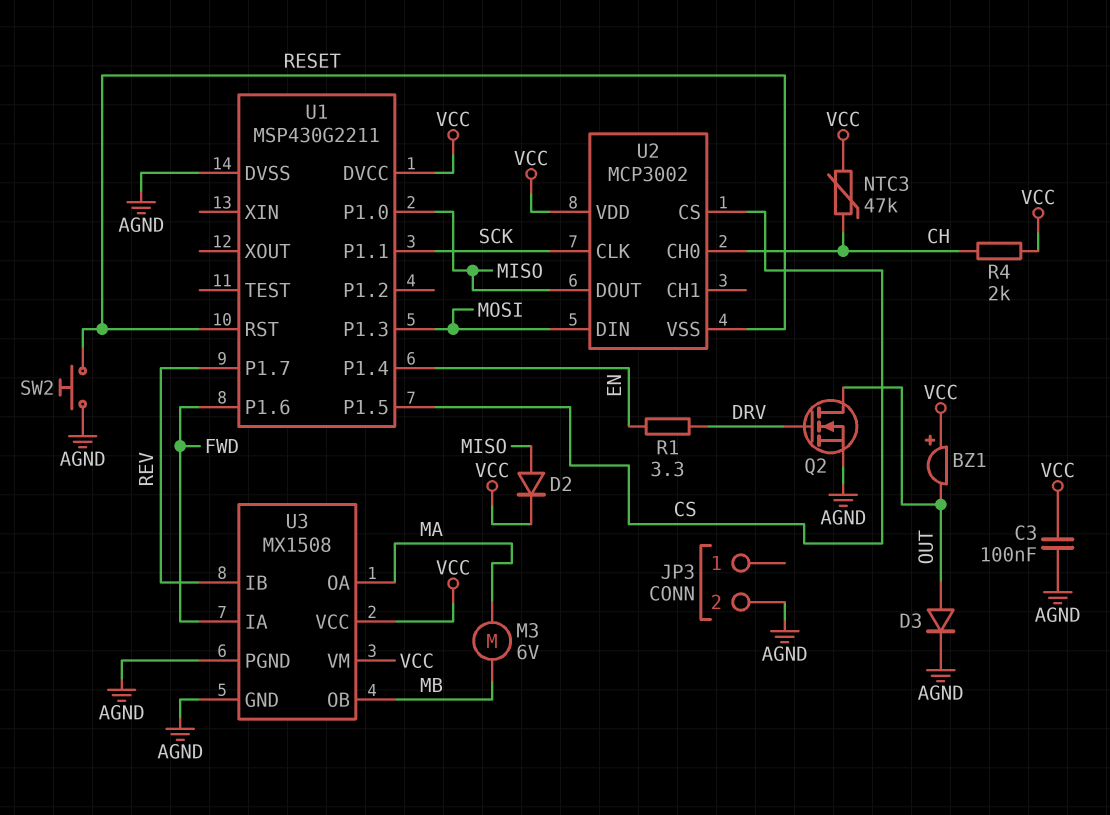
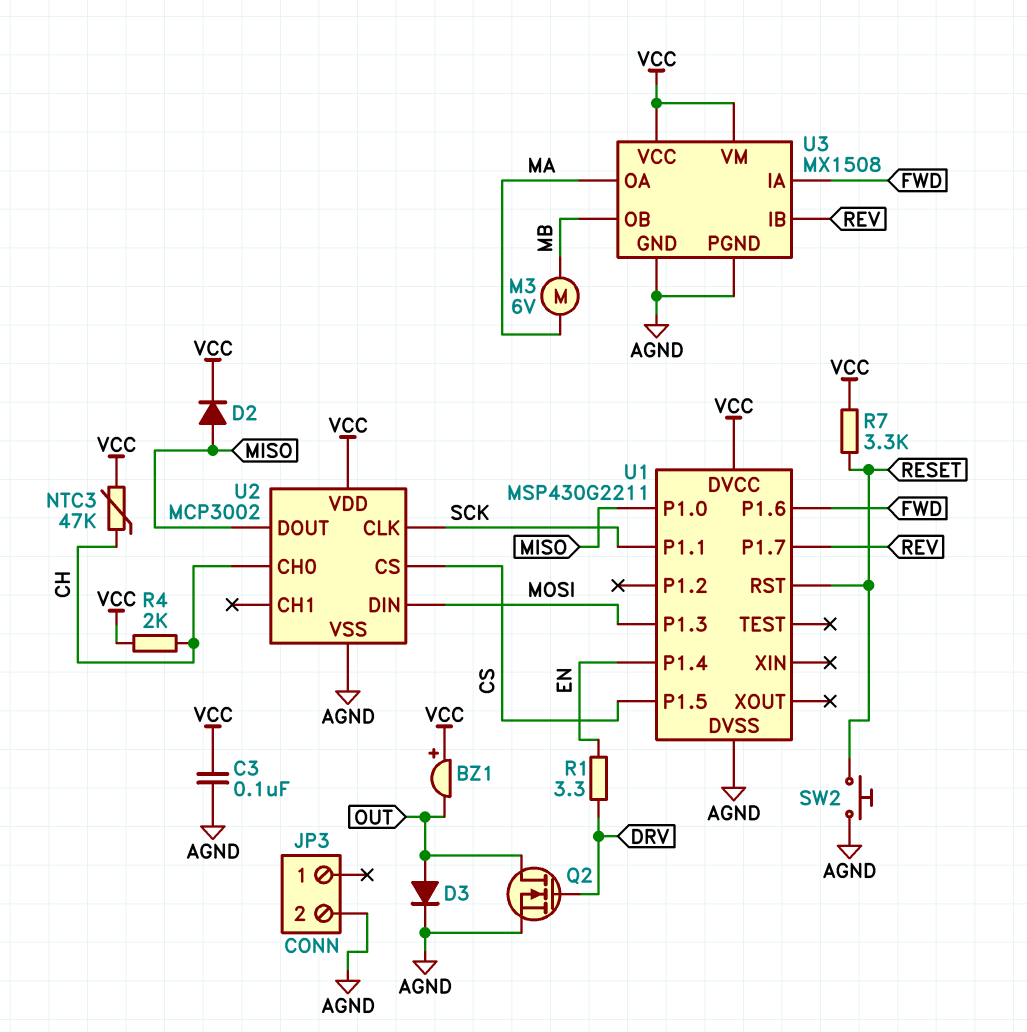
R7: none -> 3.3k (RESET, VCC)
U2 pin VSS: RESET -> AGND

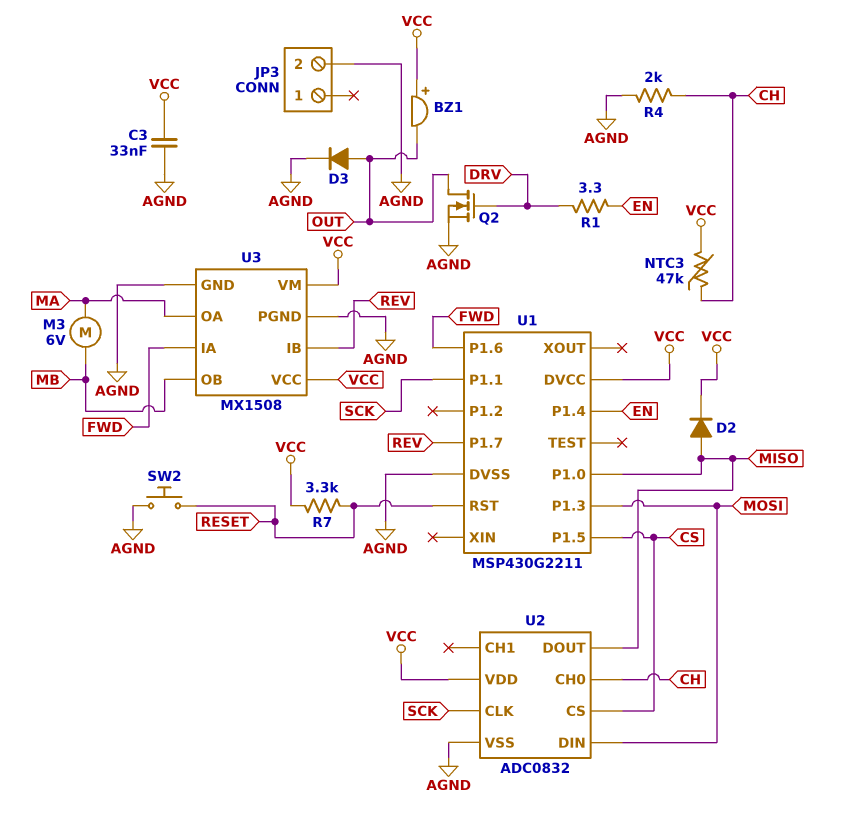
C3: 100nF (AGND, VCC) -> 33nF (AGND, VCC)
R4: 2k (CH, VCC) -> 2k (AGND, CH)
U2: MCP3002 -> ADC0832

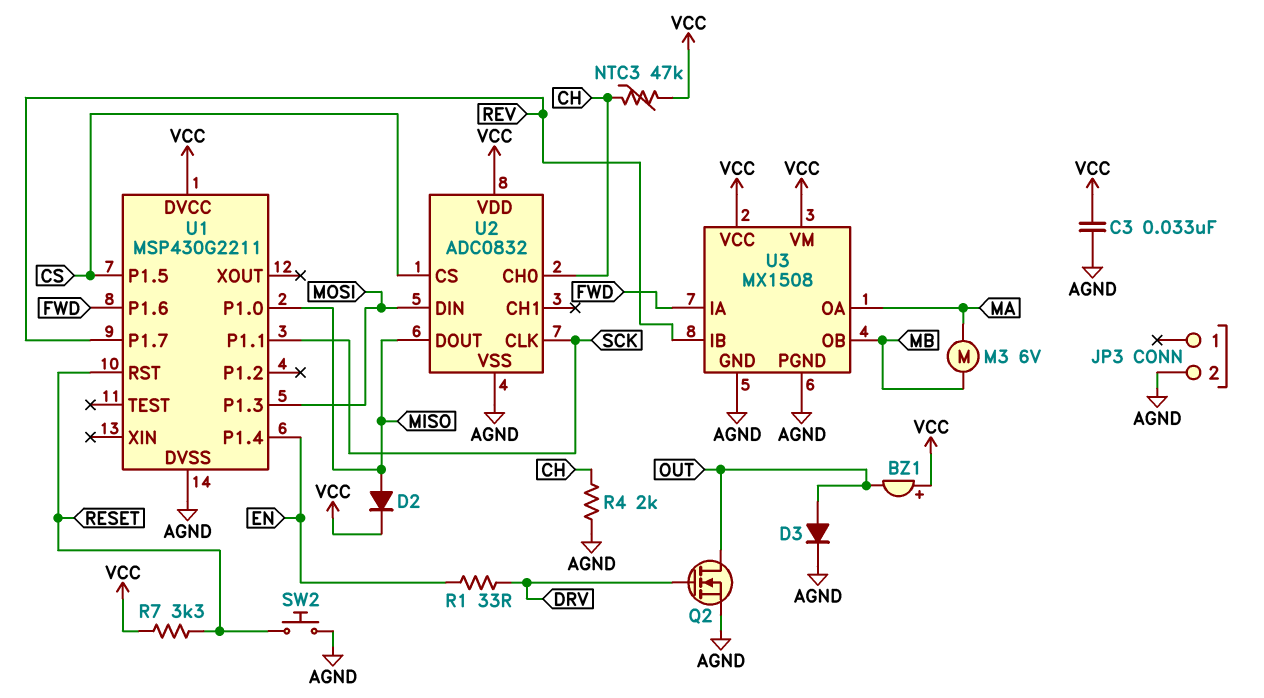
R1: 3.3 (DRV, EN) -> 33 (DRV, EN)

